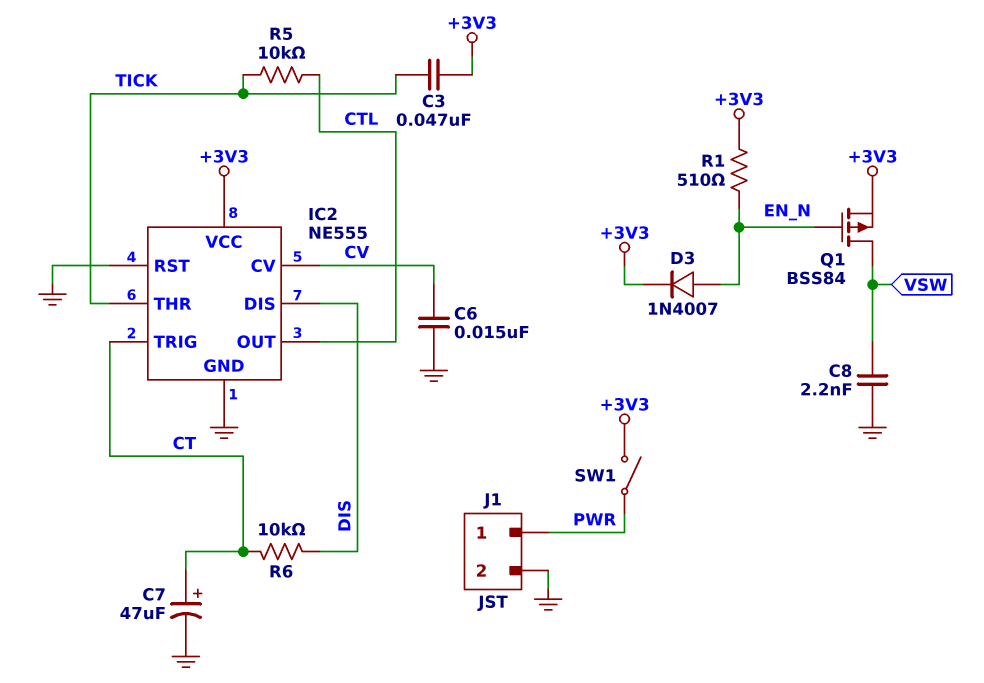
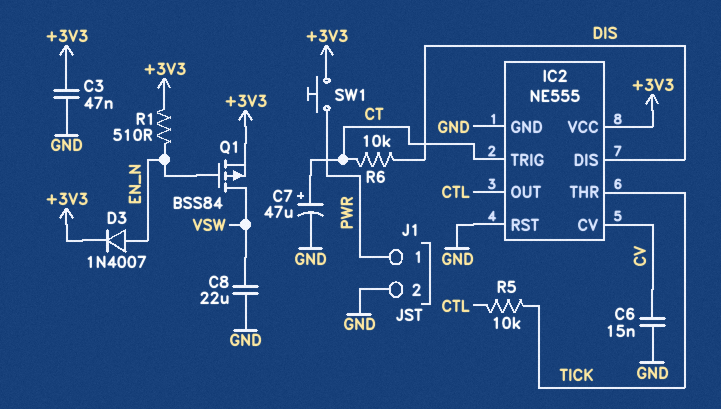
C3: 47nF (+3V3, TICK) -> 47nF (+3V3, GND)
C8: 2.2nF (GND, VSW) -> 22uF (GND, VSW)
SW1: switch (+3V3, PWR) -> button (+3V3, PWR)

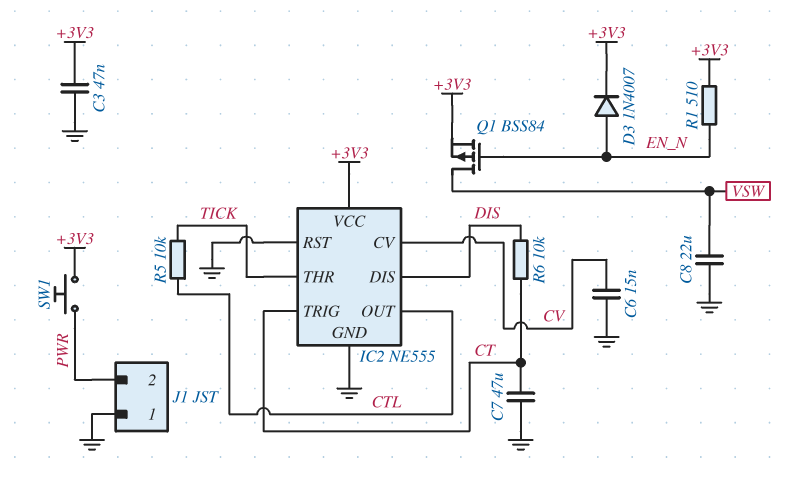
C7: 47uF (plus CT, minus GND) -> 47uF (CT, GND)
J1 pin 1: PWR -> GND
J1 pin 2: GND -> PWR

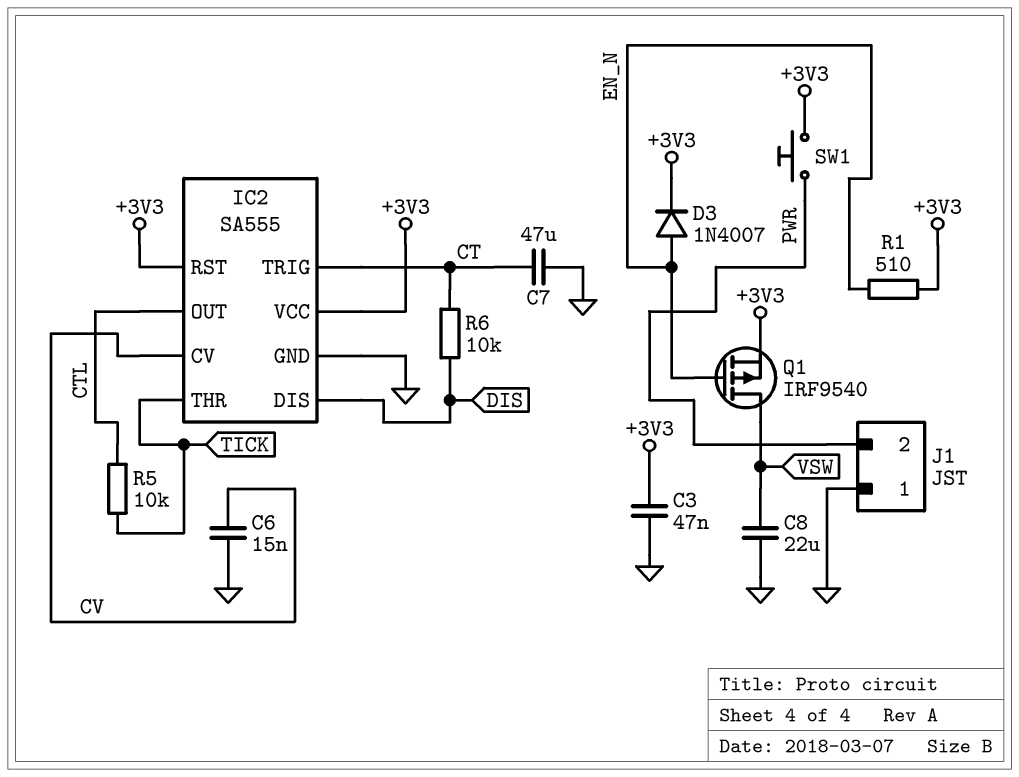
IC2: NE555 -> SA555
IC2 pin RST: GND -> +3V3
Q1: PMOS BSS84 (G EN_N, D VSW, S +3V3) -> PMOS IRF9540 (G EN_N, D VSW, S +3V3)

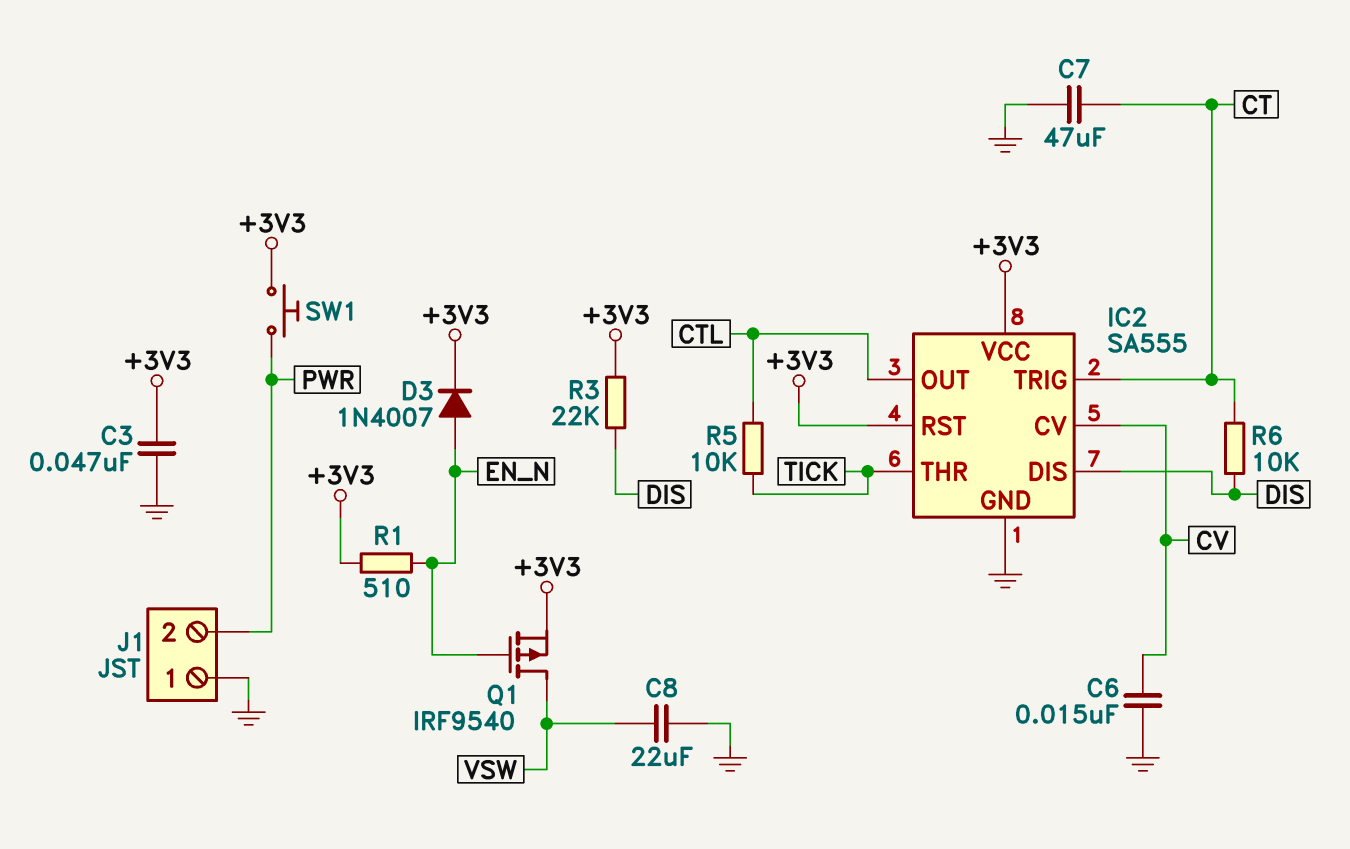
R3: none -> 22k (+3V3, DIS)

